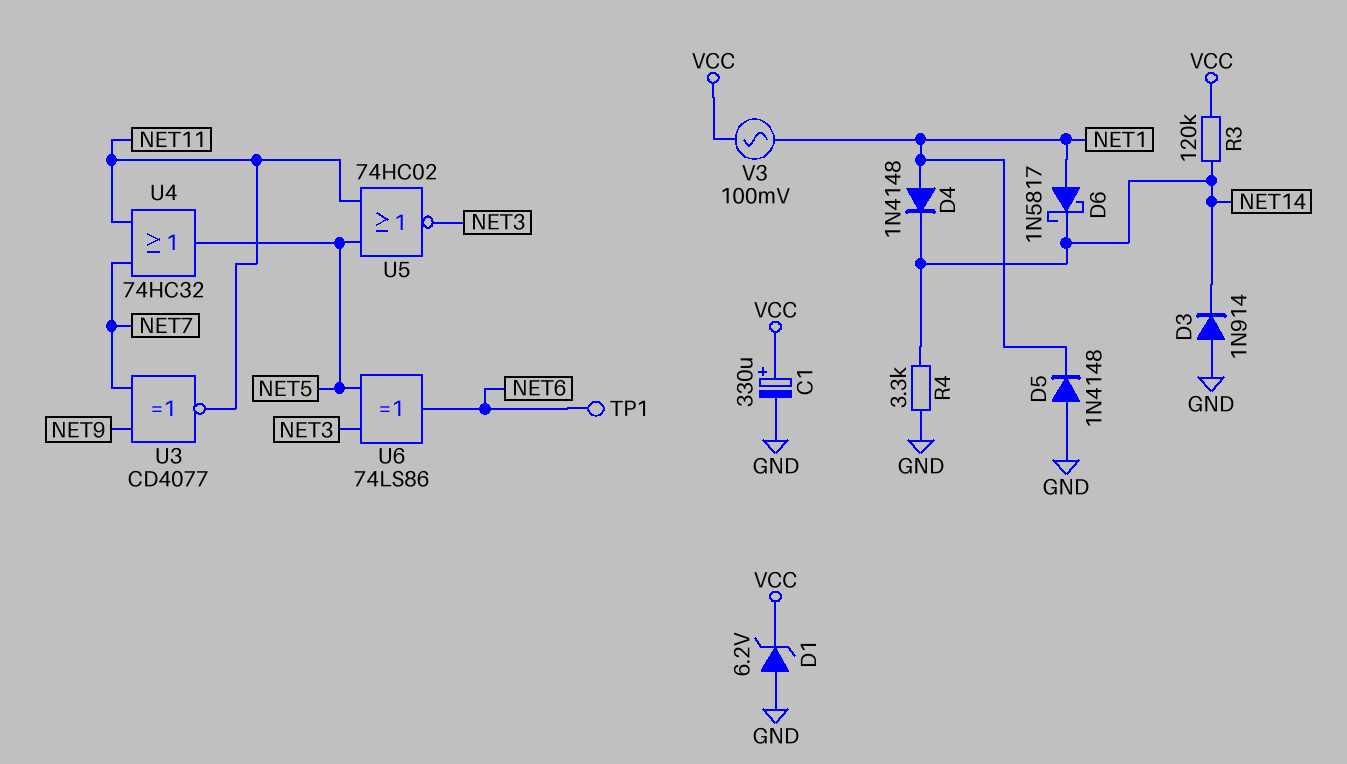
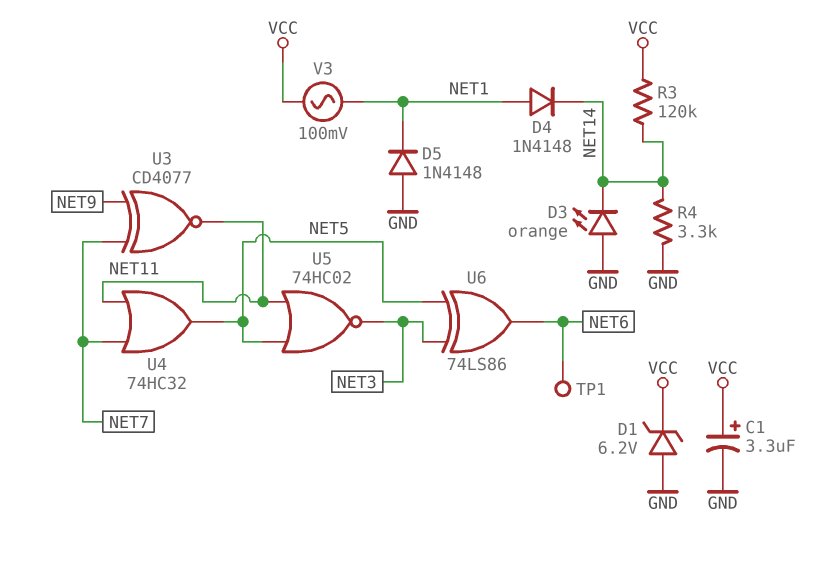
C1: 330uF (plus VCC, minus GND) -> 3.3uF (plus VCC, minus GND)
D3: diode 1N914 (A GND, K NET14) -> LED orange (A GND, K NET14)
D6: schottky 1N5817 (A NET1, K NET14) -> none

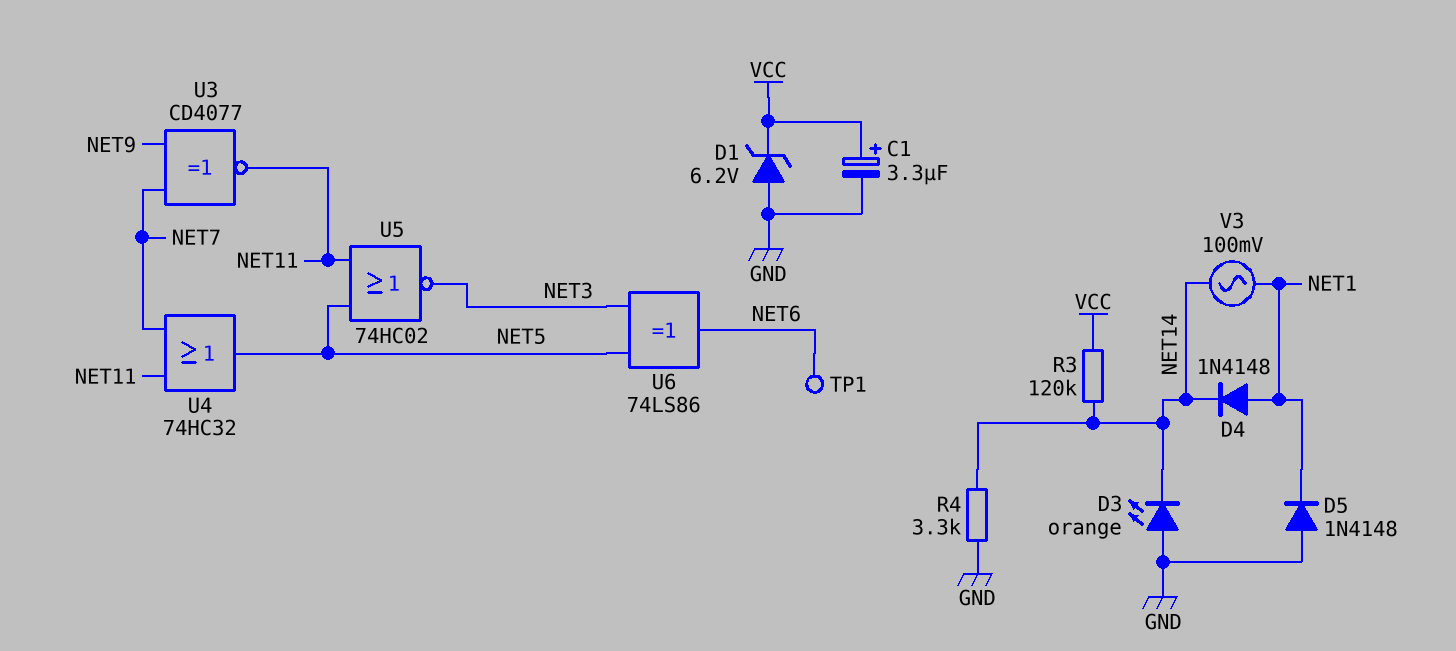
V3: AC 100mV (NET1, VCC) -> AC 100mV (NET1, NET14)

